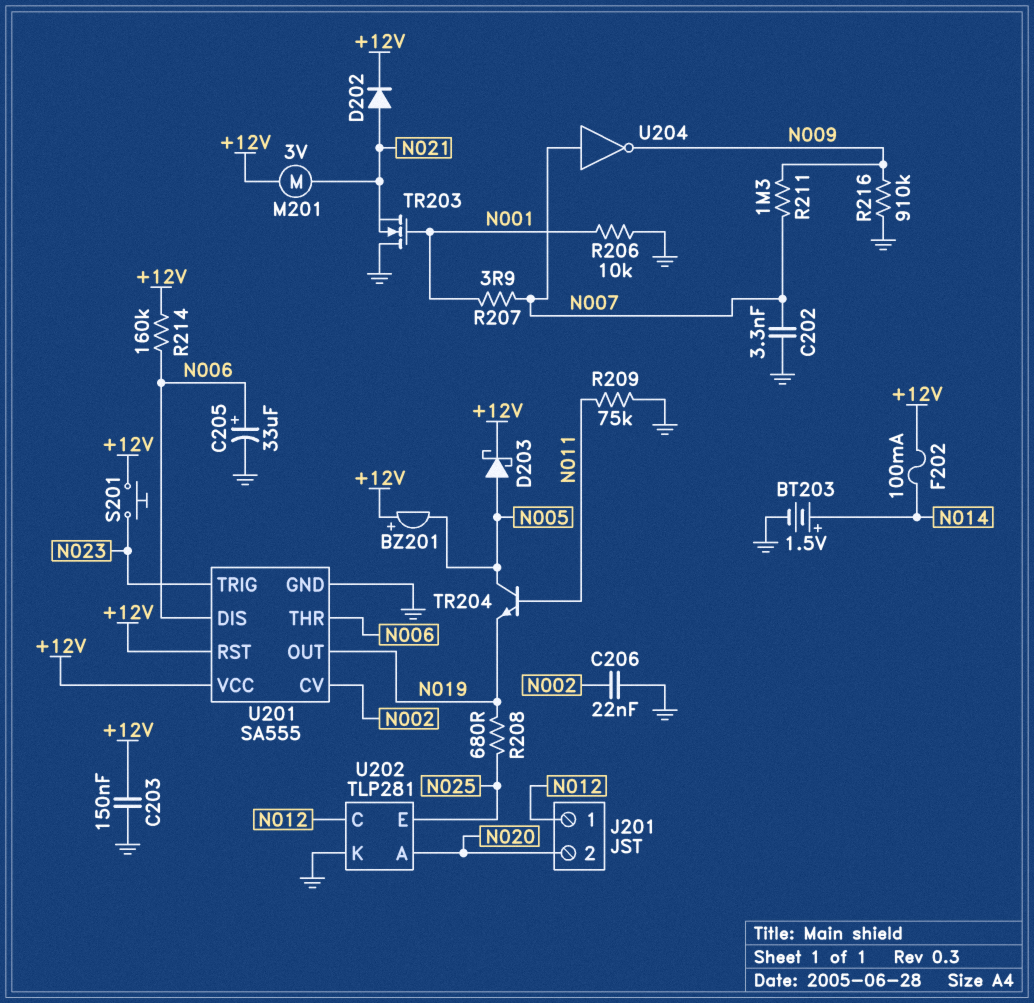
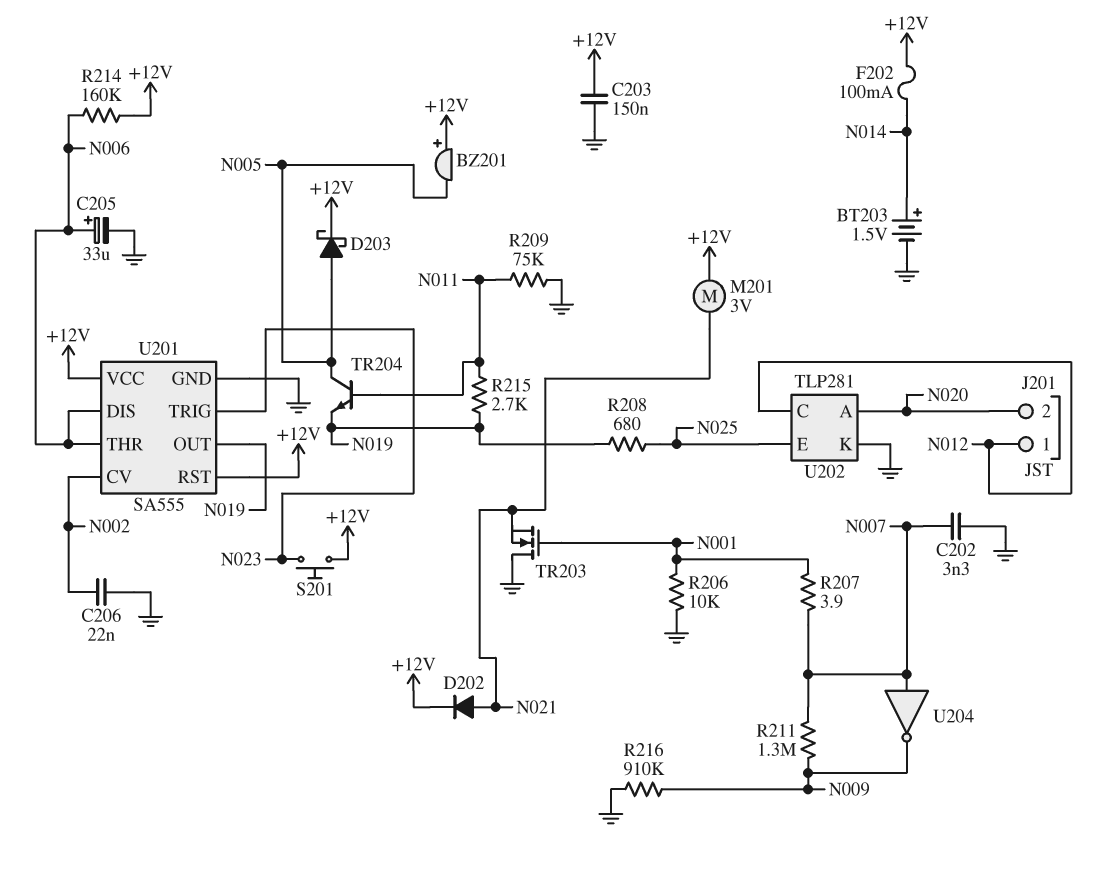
R215: none -> 2.7k (N011, N019)

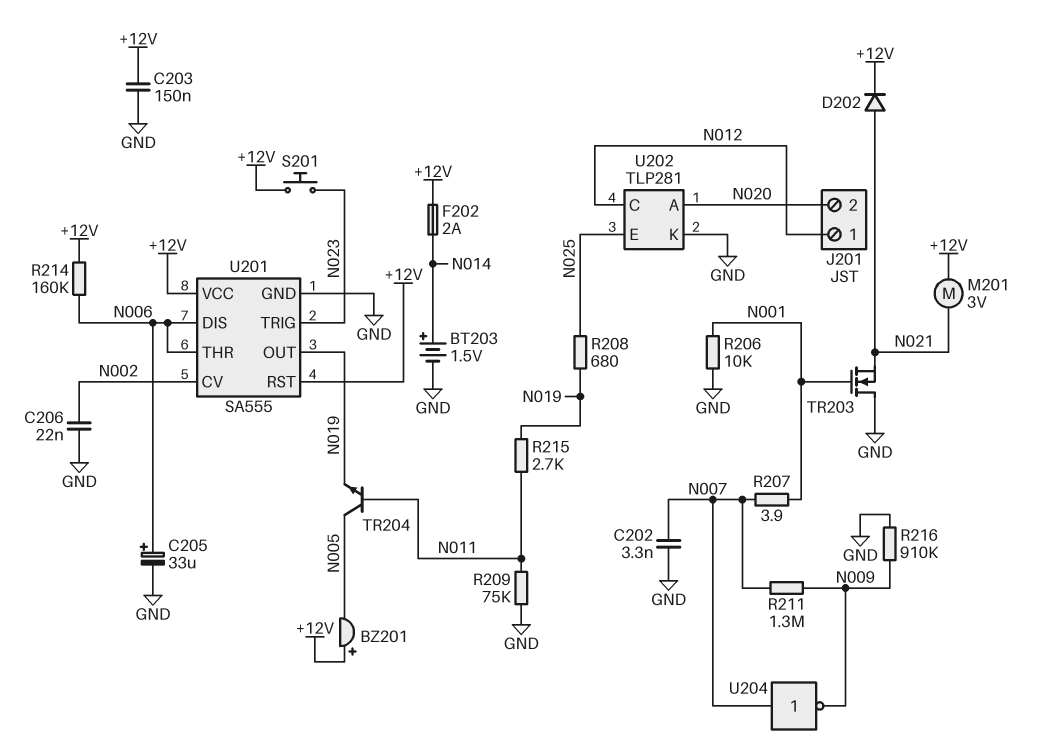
D203: schottky (A N005, K +12V) -> none
F202: 100mA (+12V, N014) -> 2A (+12V, N014)

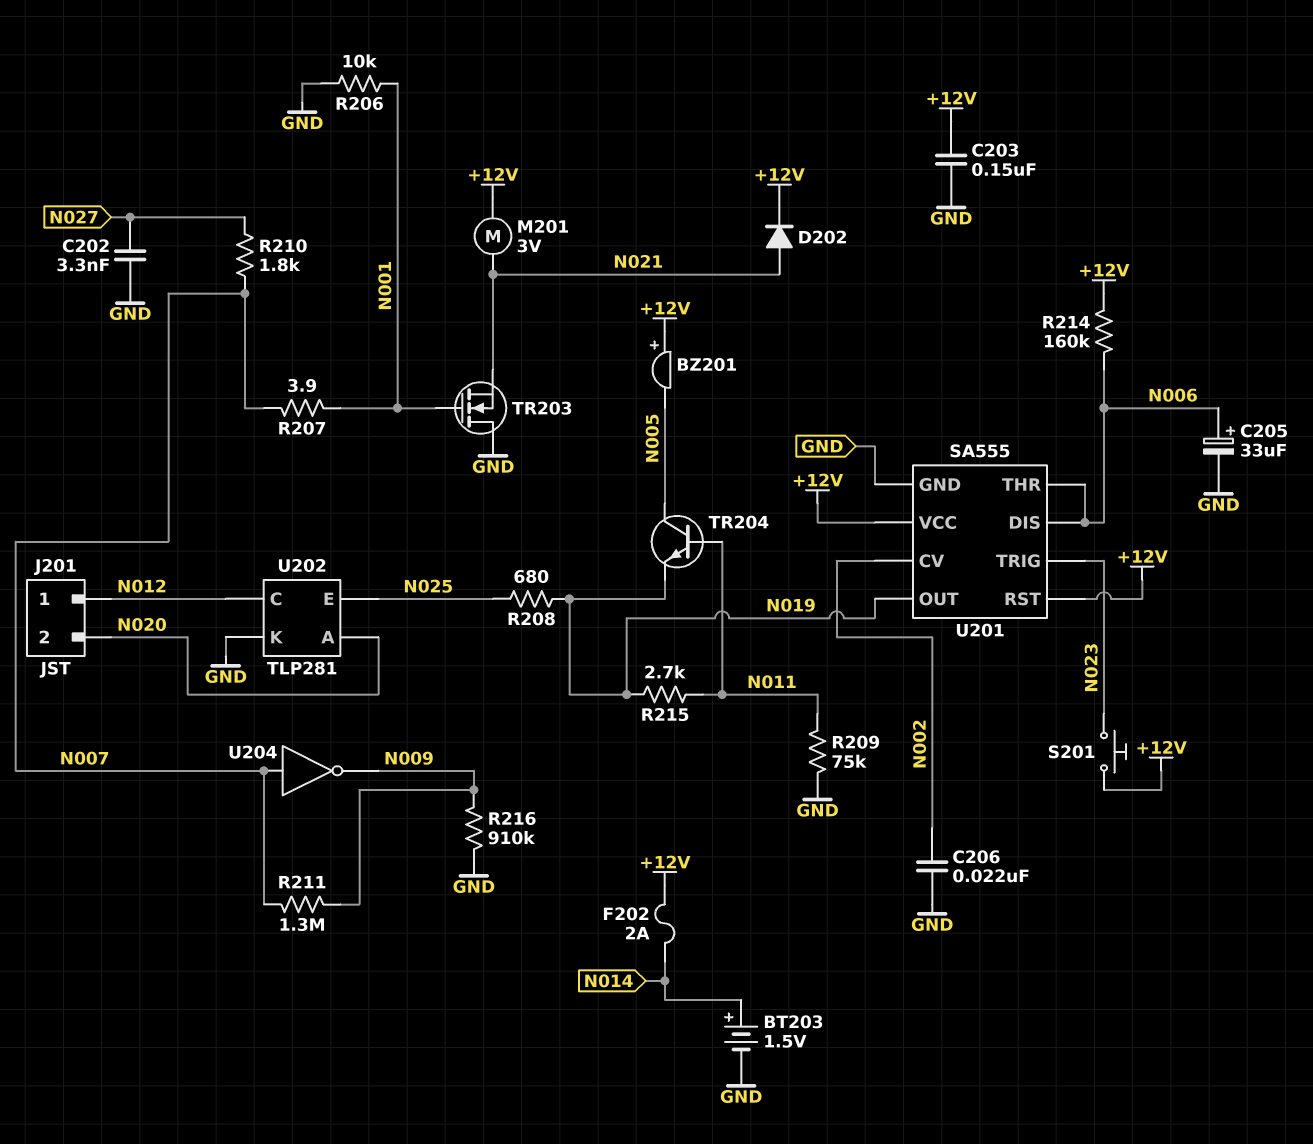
C202: 3.3nF (GND, N007) -> 3.3nF (GND, N027)
R210: none -> 1.8k (N007, N027)

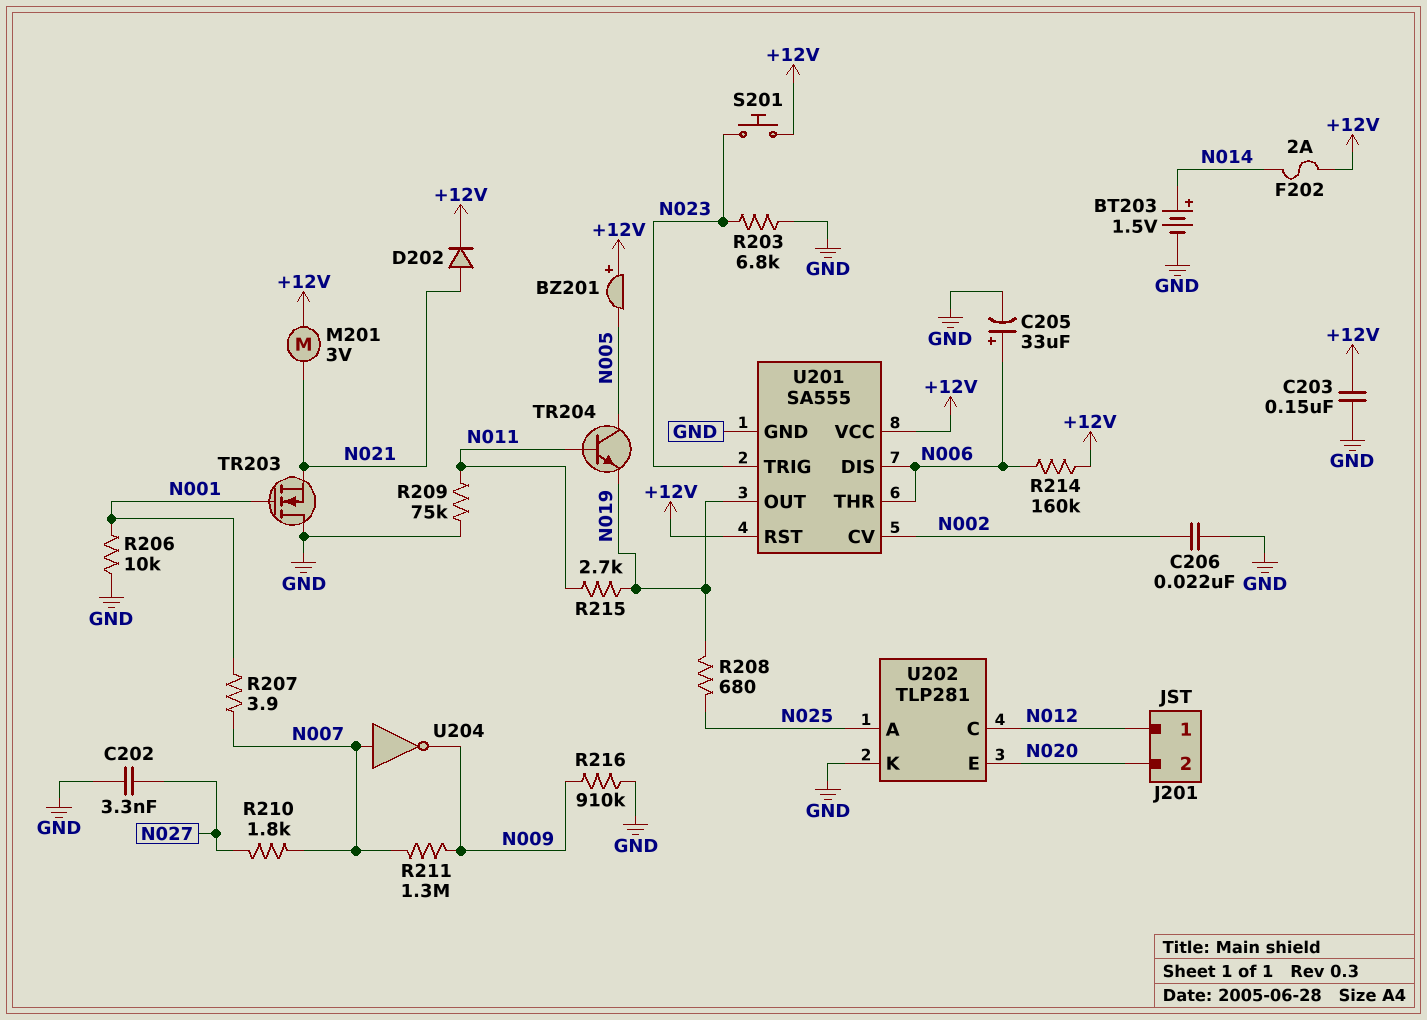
R203: none -> 6.8k (GND, N023)
U202 pin A: N020 -> N025
U202 pin E: N025 -> N020

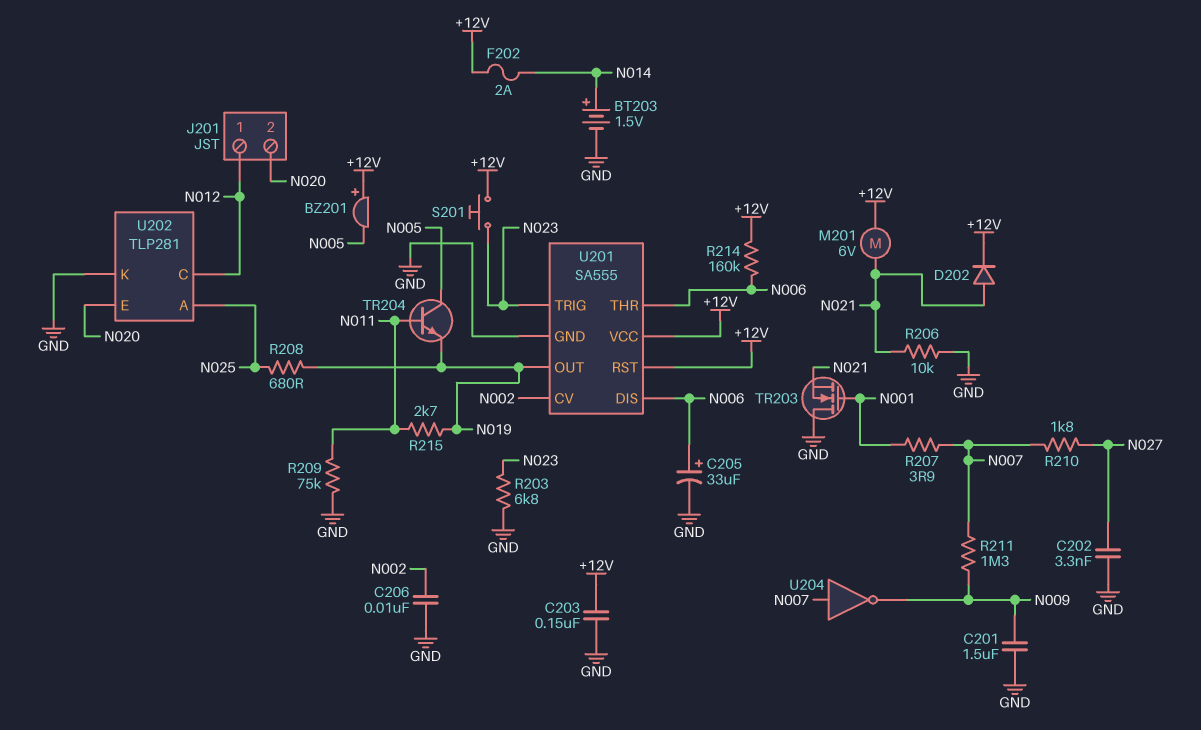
C201: none -> 1.5uF (GND, N009)
C206: 22nF (GND, N002) -> 10nF (GND, N002)
M201: motor 3V (+12V, N021) -> motor 6V (+12V, N021)
R206: 10k (GND, N001) -> 10k (GND, N021)
R216: 910k (GND, N009) -> none

